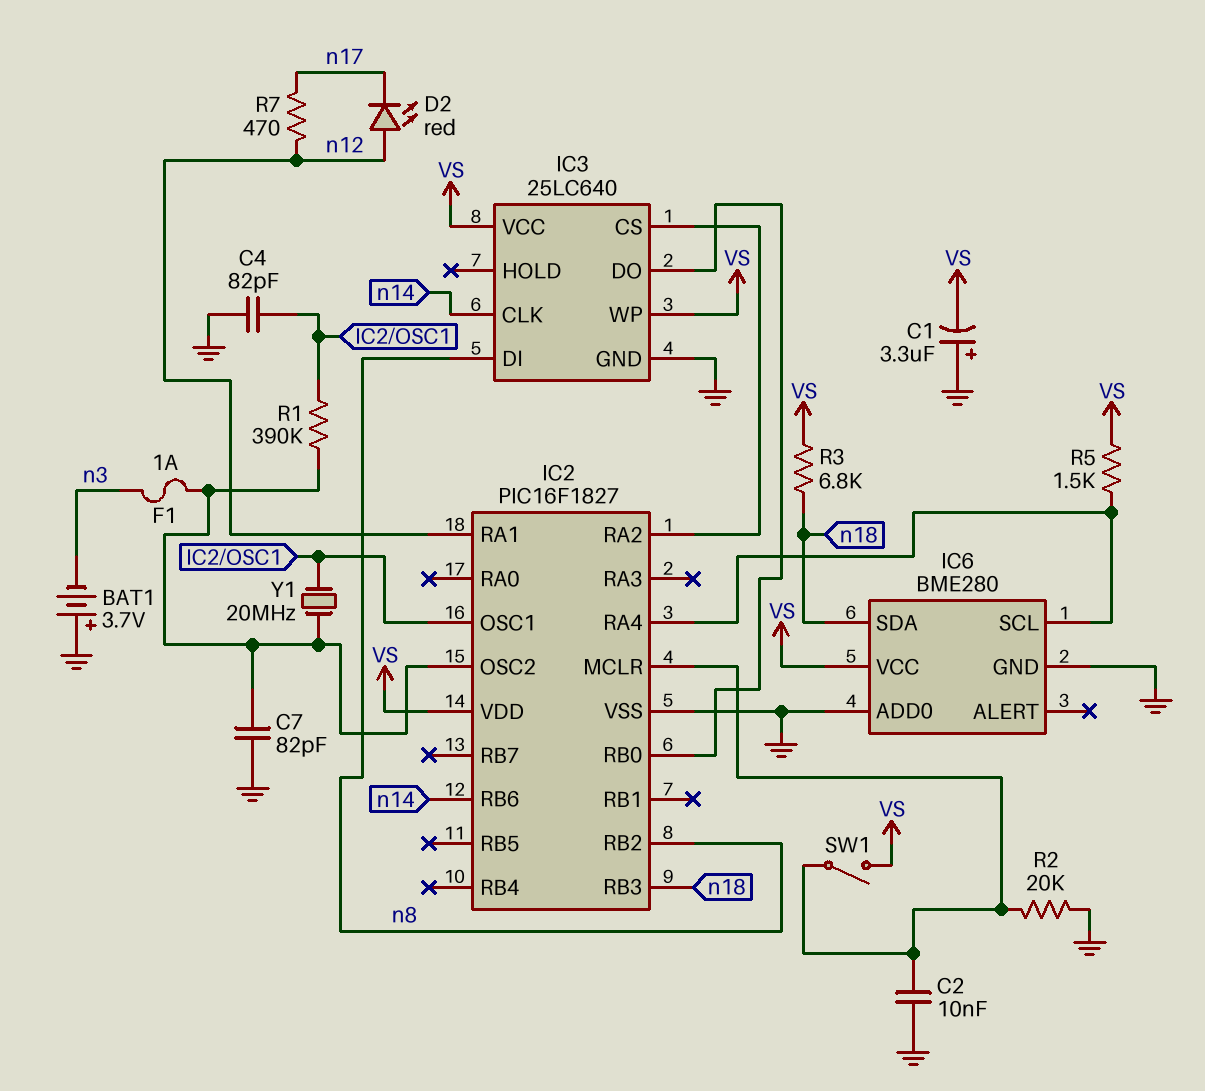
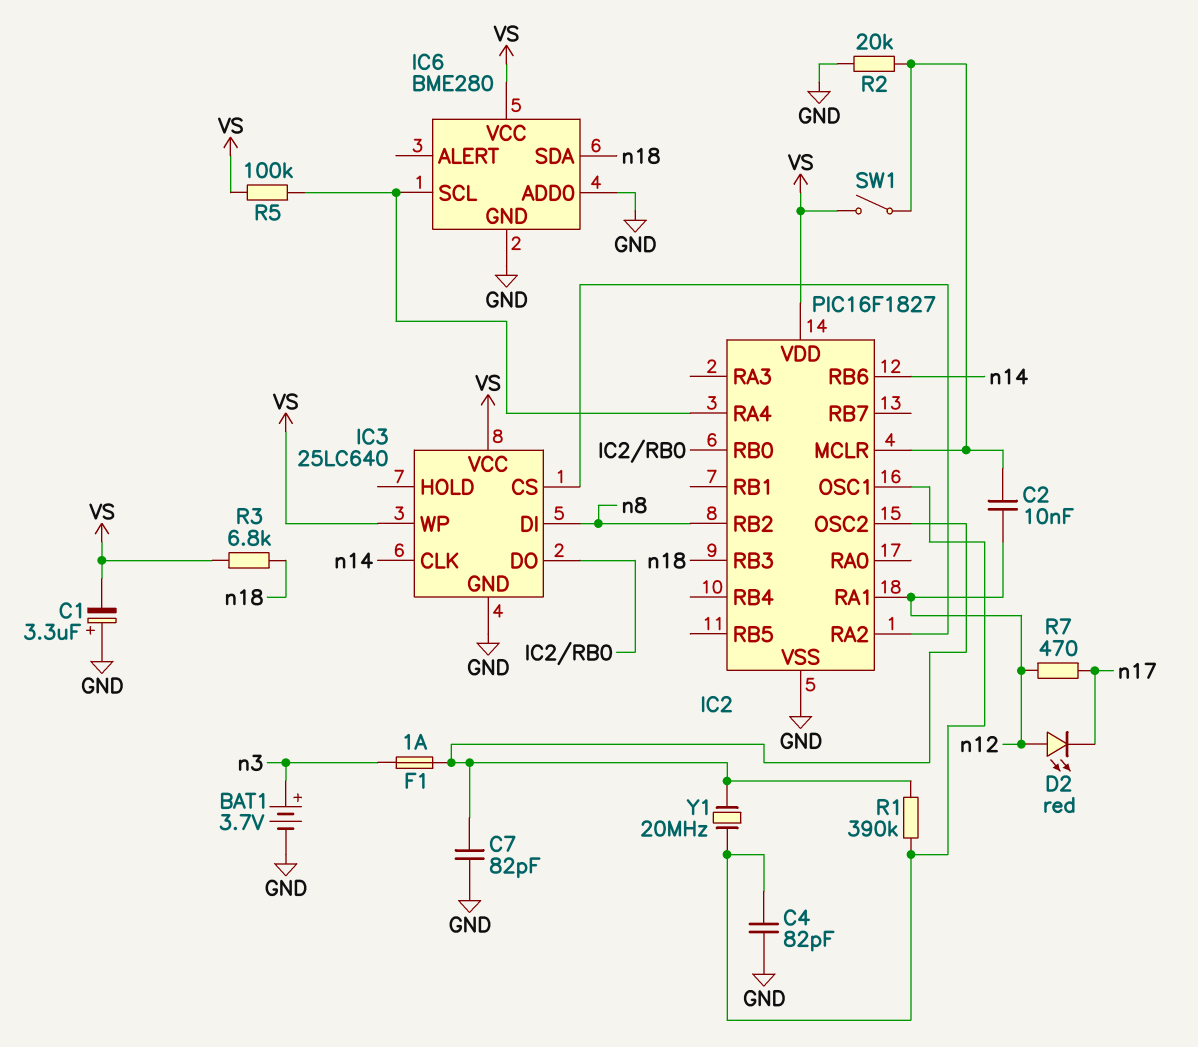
BAT1: 3.7V (plus GND, minus n3) -> 3.7V (plus n3, minus GND)
C2: 10nF (GND, IC2/MCLR) -> 10nF (IC2/MCLR, n12)
R5: 1.5k (IC2/RA4, VS) -> 100k (IC2/RA4, VS)

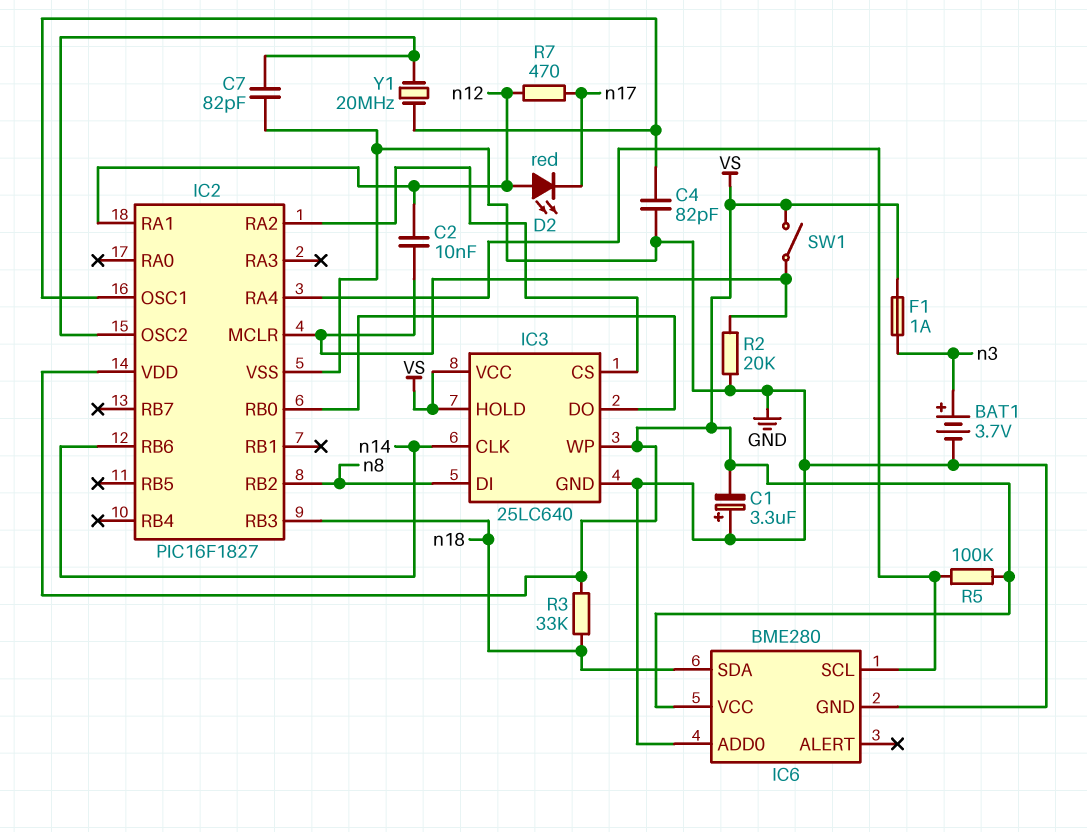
F1: 1A (IC2/OSC2, n3) -> 1A (VS, n3)
IC3 pin HOLD: none -> VS
R1: 390k (IC2/OSC1, IC2/OSC2) -> none
R3: 6.8k (VS, n18) -> 33k (VS, n18)

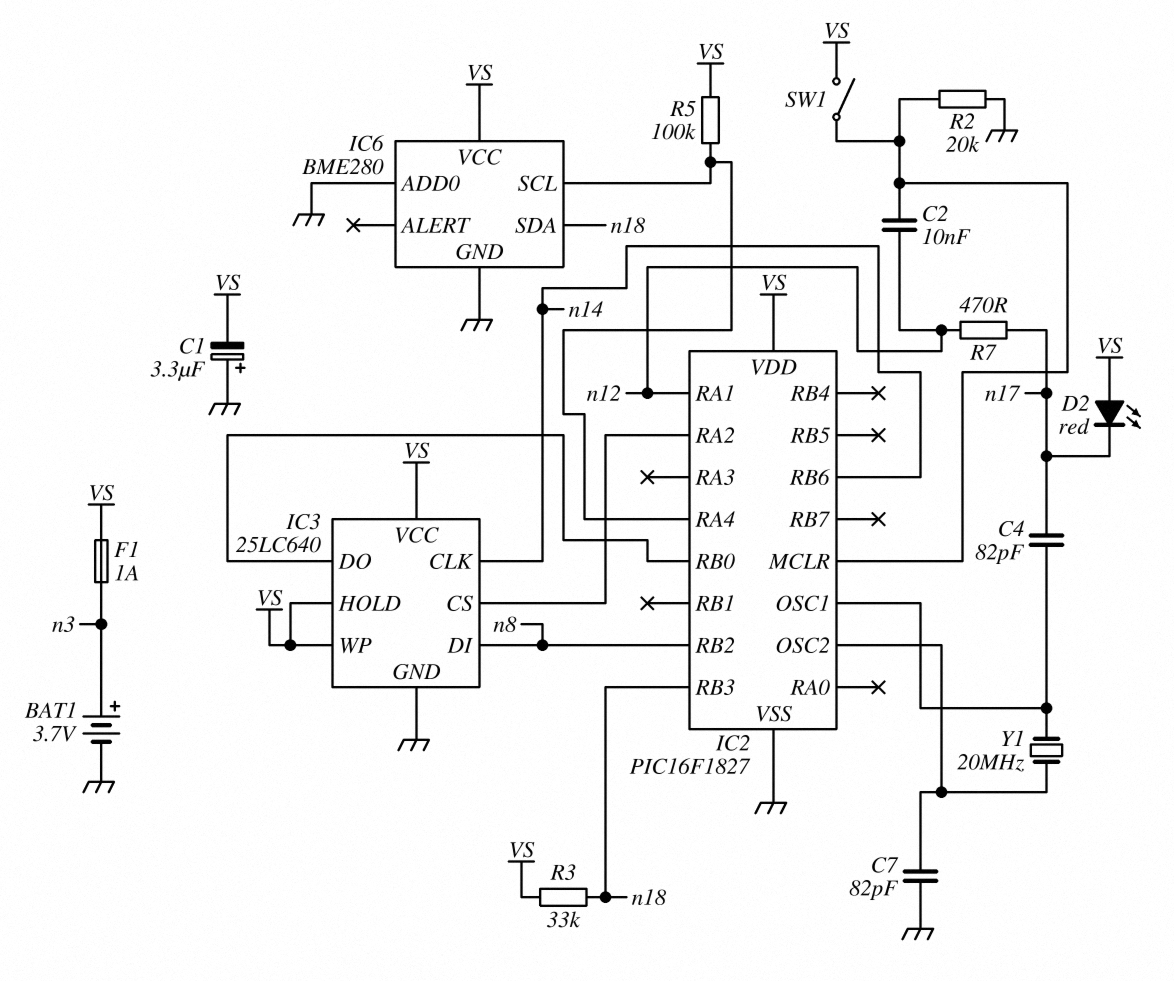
C4: 82pF (GND, IC2/OSC1) -> 82pF (IC2/OSC1, n17)
D2: LED red (A n12, K n17) -> LED red (A VS, K n17)

